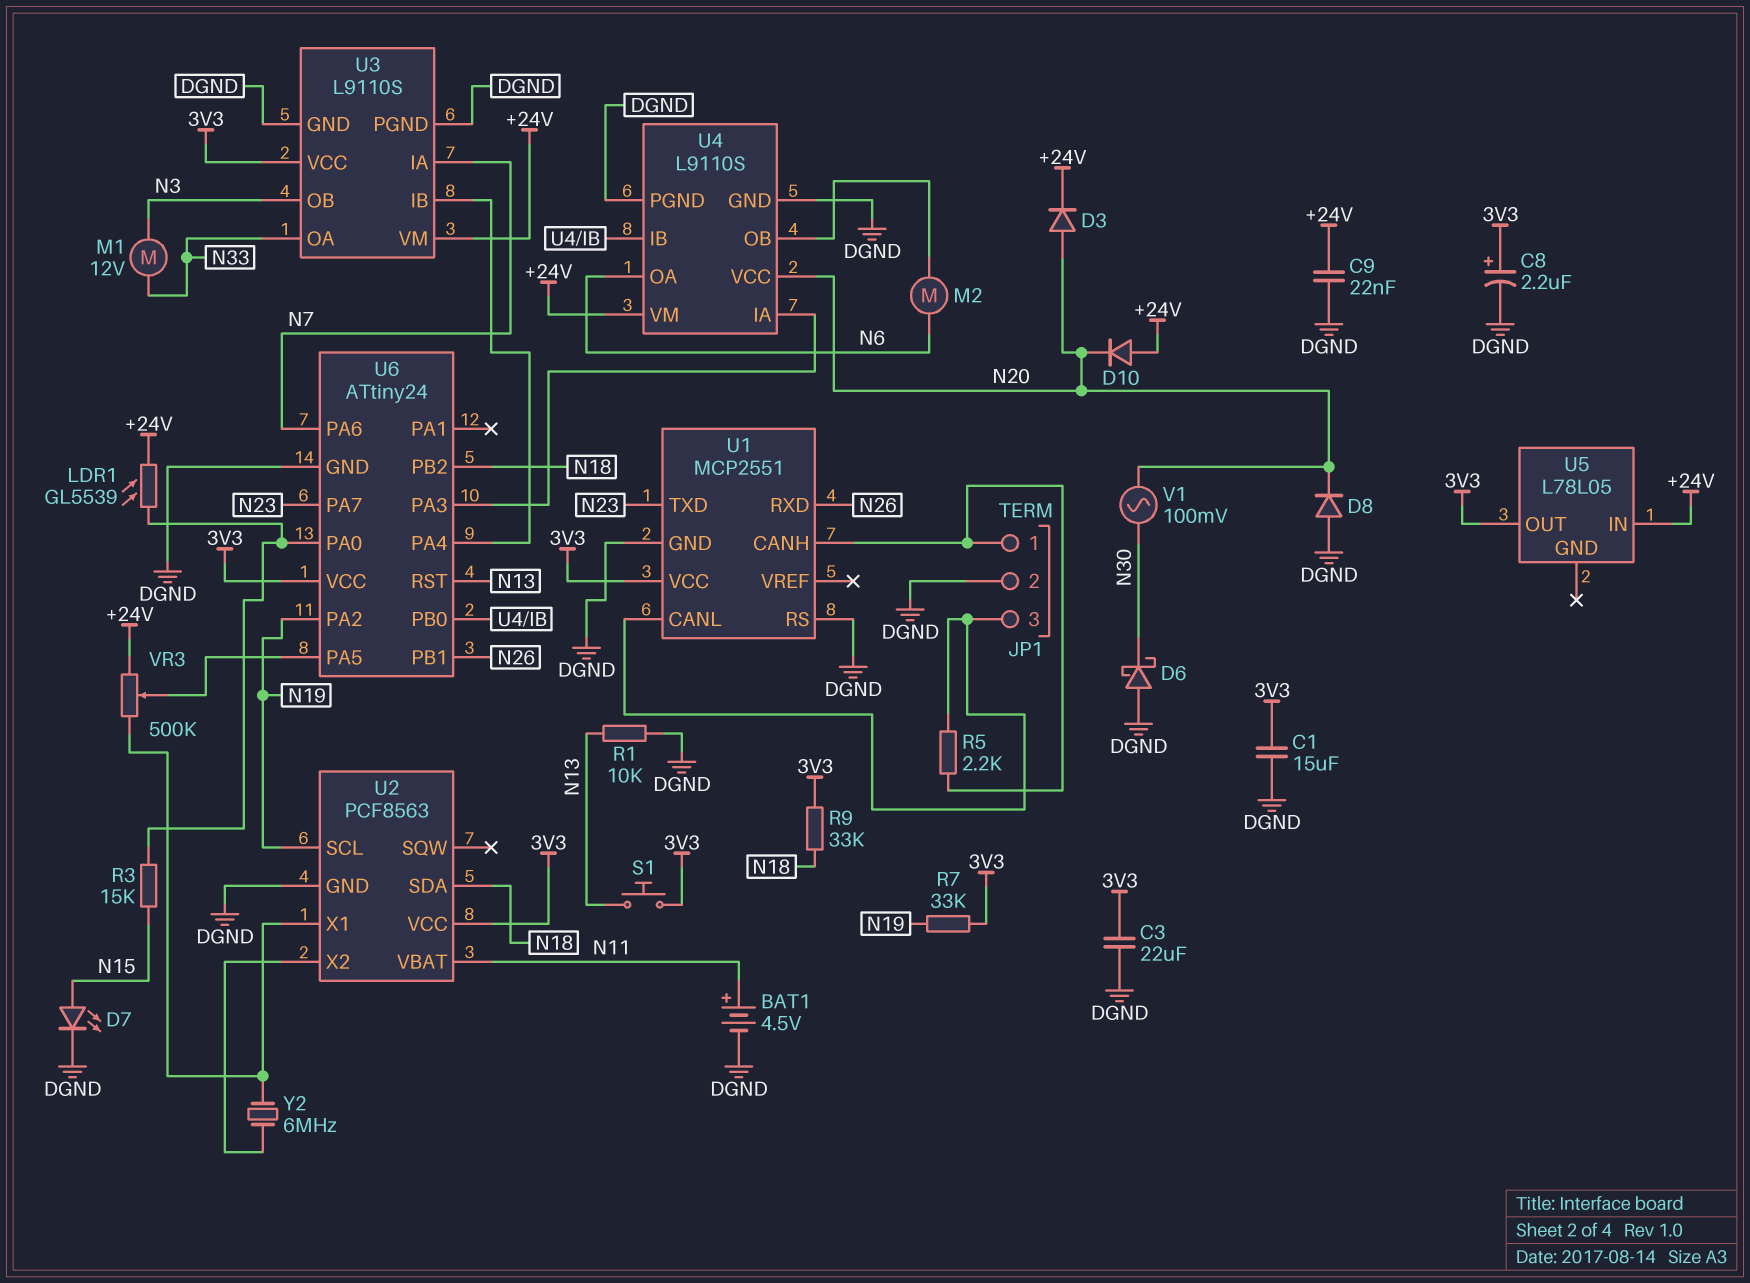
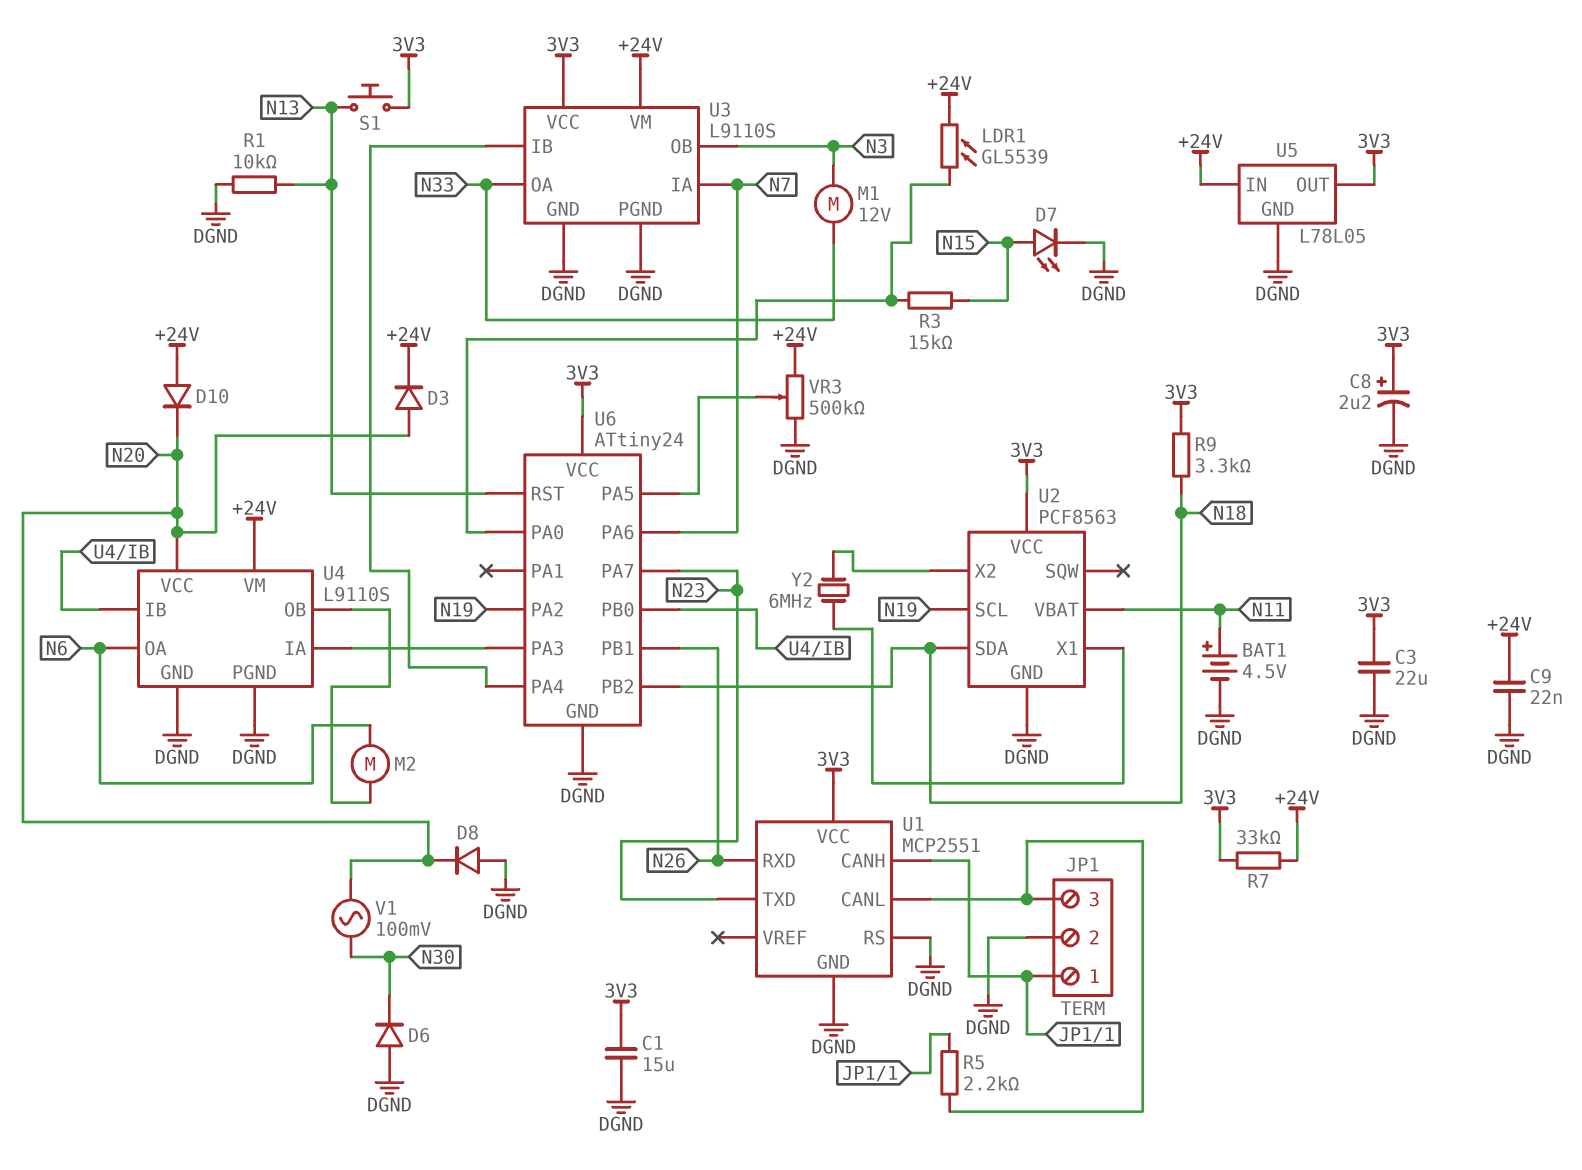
D6: schottky (A DGND, K N30) -> diode (A DGND, K N30)
R7: 33k (3V3, N19) -> 33k (+24V, 3V3)
R9: 33k (3V3, N18) -> 3.3k (3V3, N18)
U5 pin GND: none -> DGND
VR3: 500k (+24V, U2/X1, wiper U6/PA5) -> 500k (+24V, DGND, wiper U6/PA5)

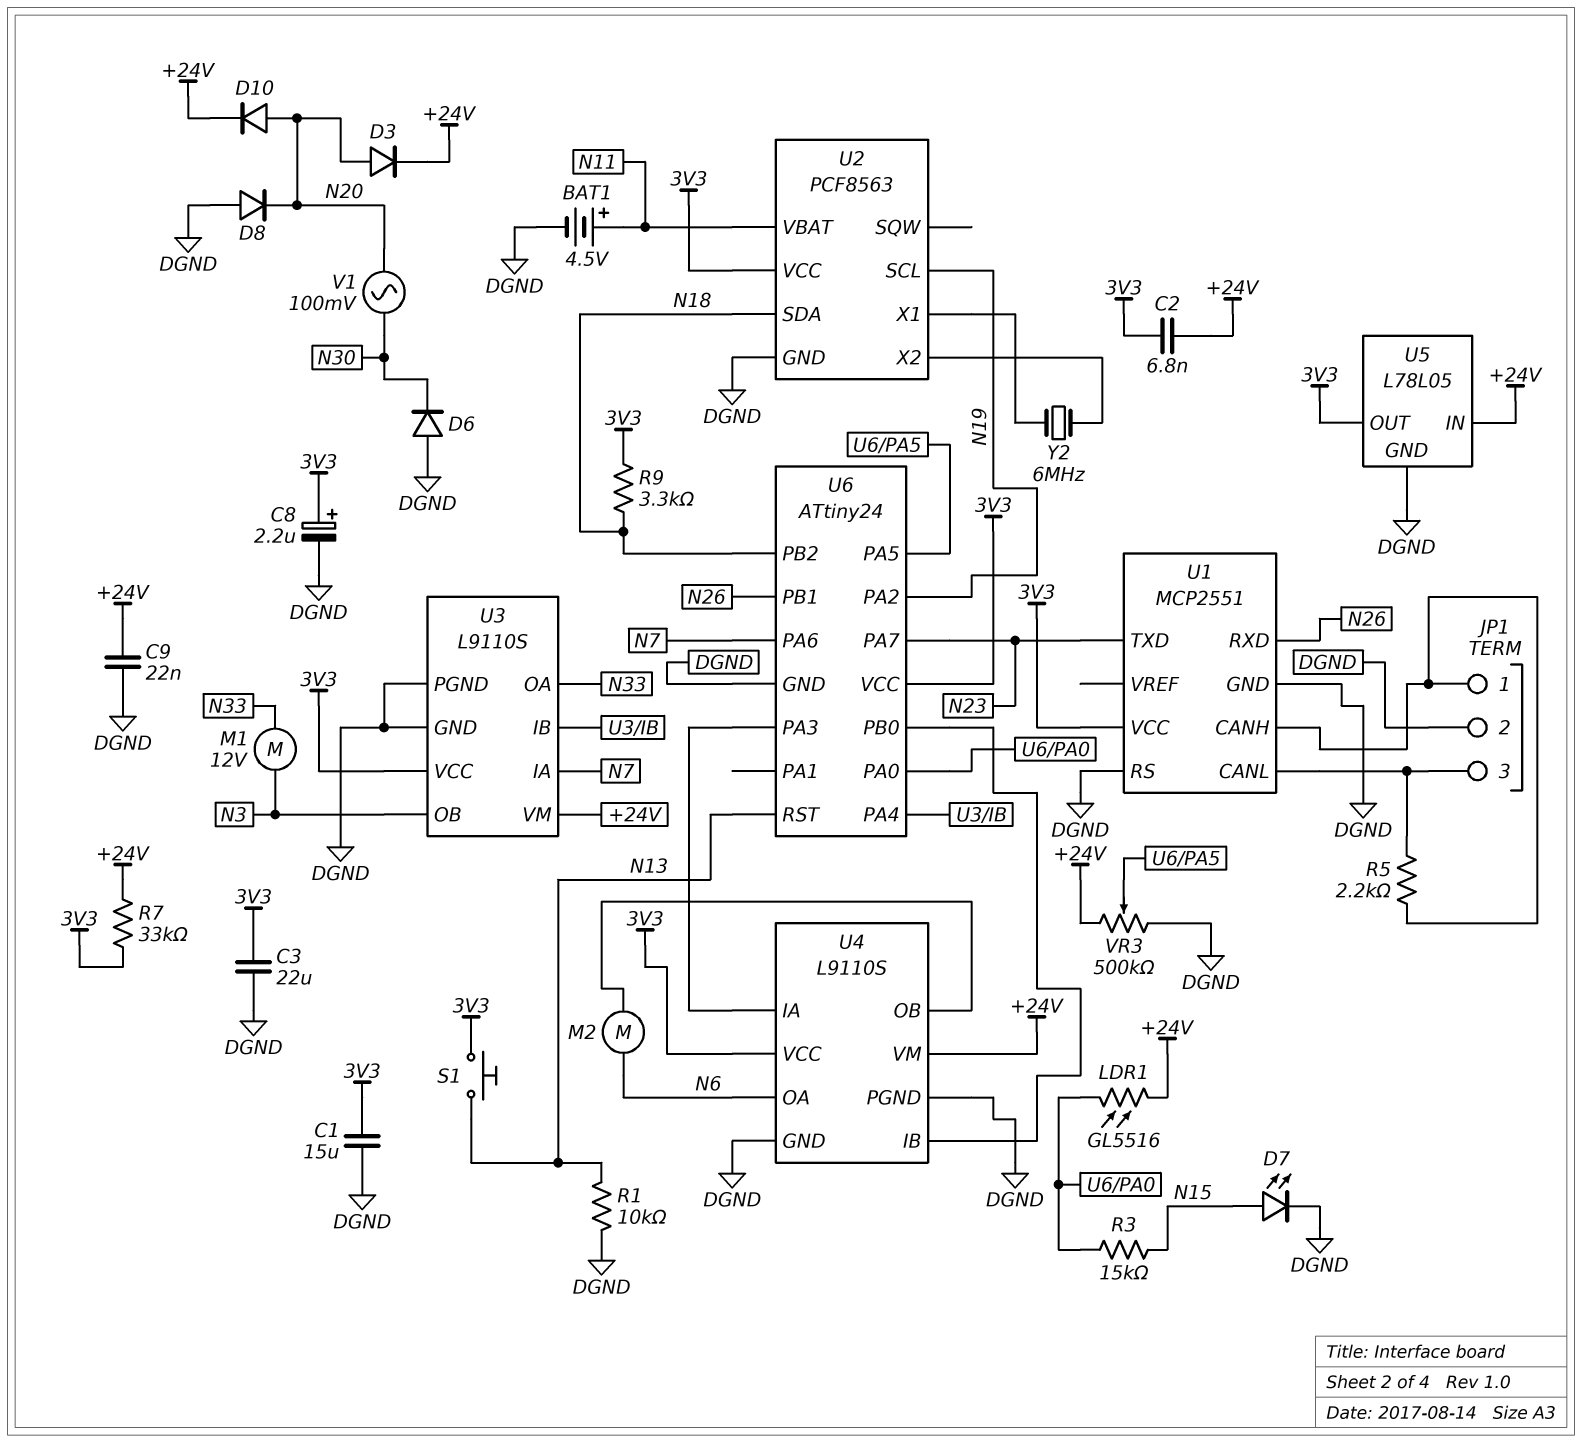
C2: none -> 6.8nF (+24V, 3V3)
D10: diode (A +24V, K N20) -> diode (A N20, K +24V)
LDR1: GL5539 (+24V, U6/PA0) -> GL5516 (+24V, U6/PA0)
U4 pin VCC: N20 -> 3V3

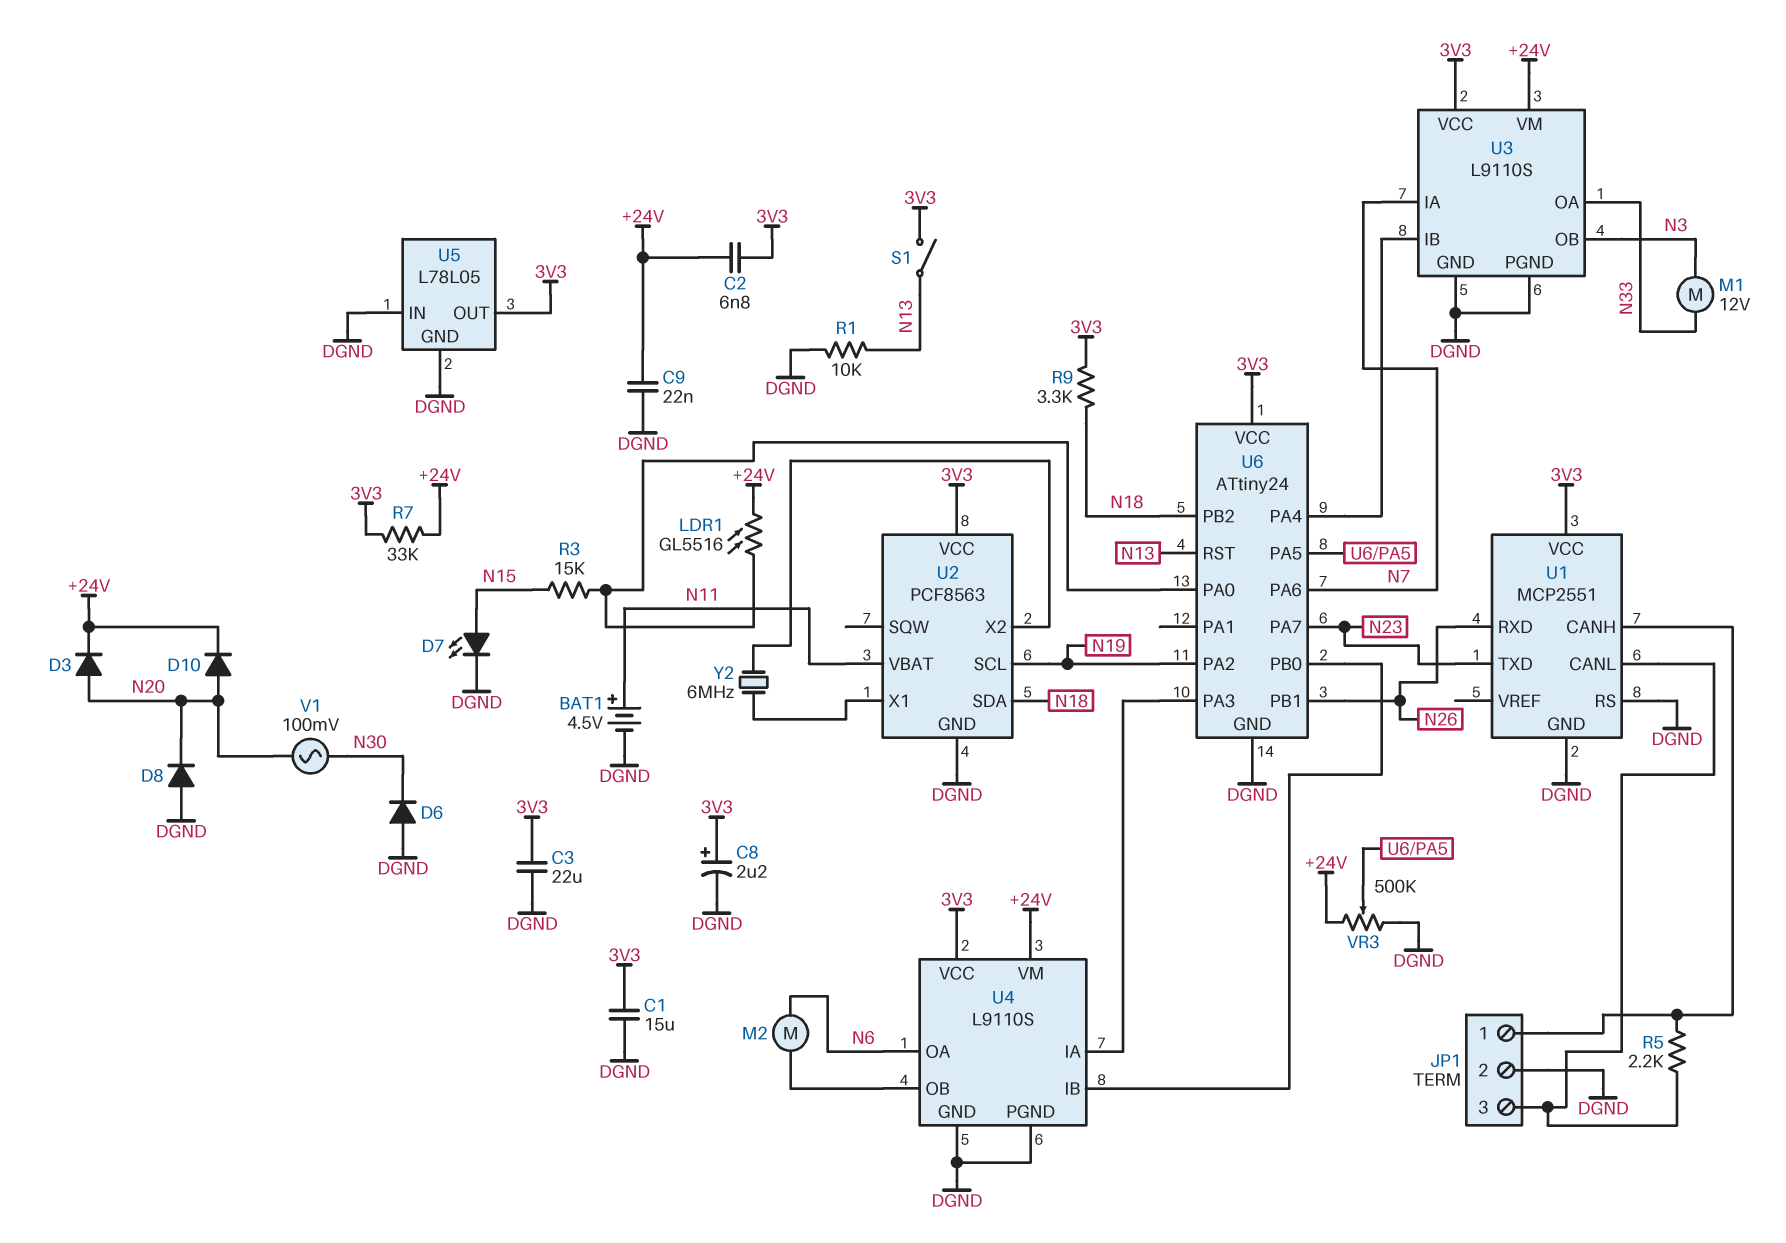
S1: button (3V3, N13) -> switch (3V3, N13)
U5 pin IN: +24V -> DGND

